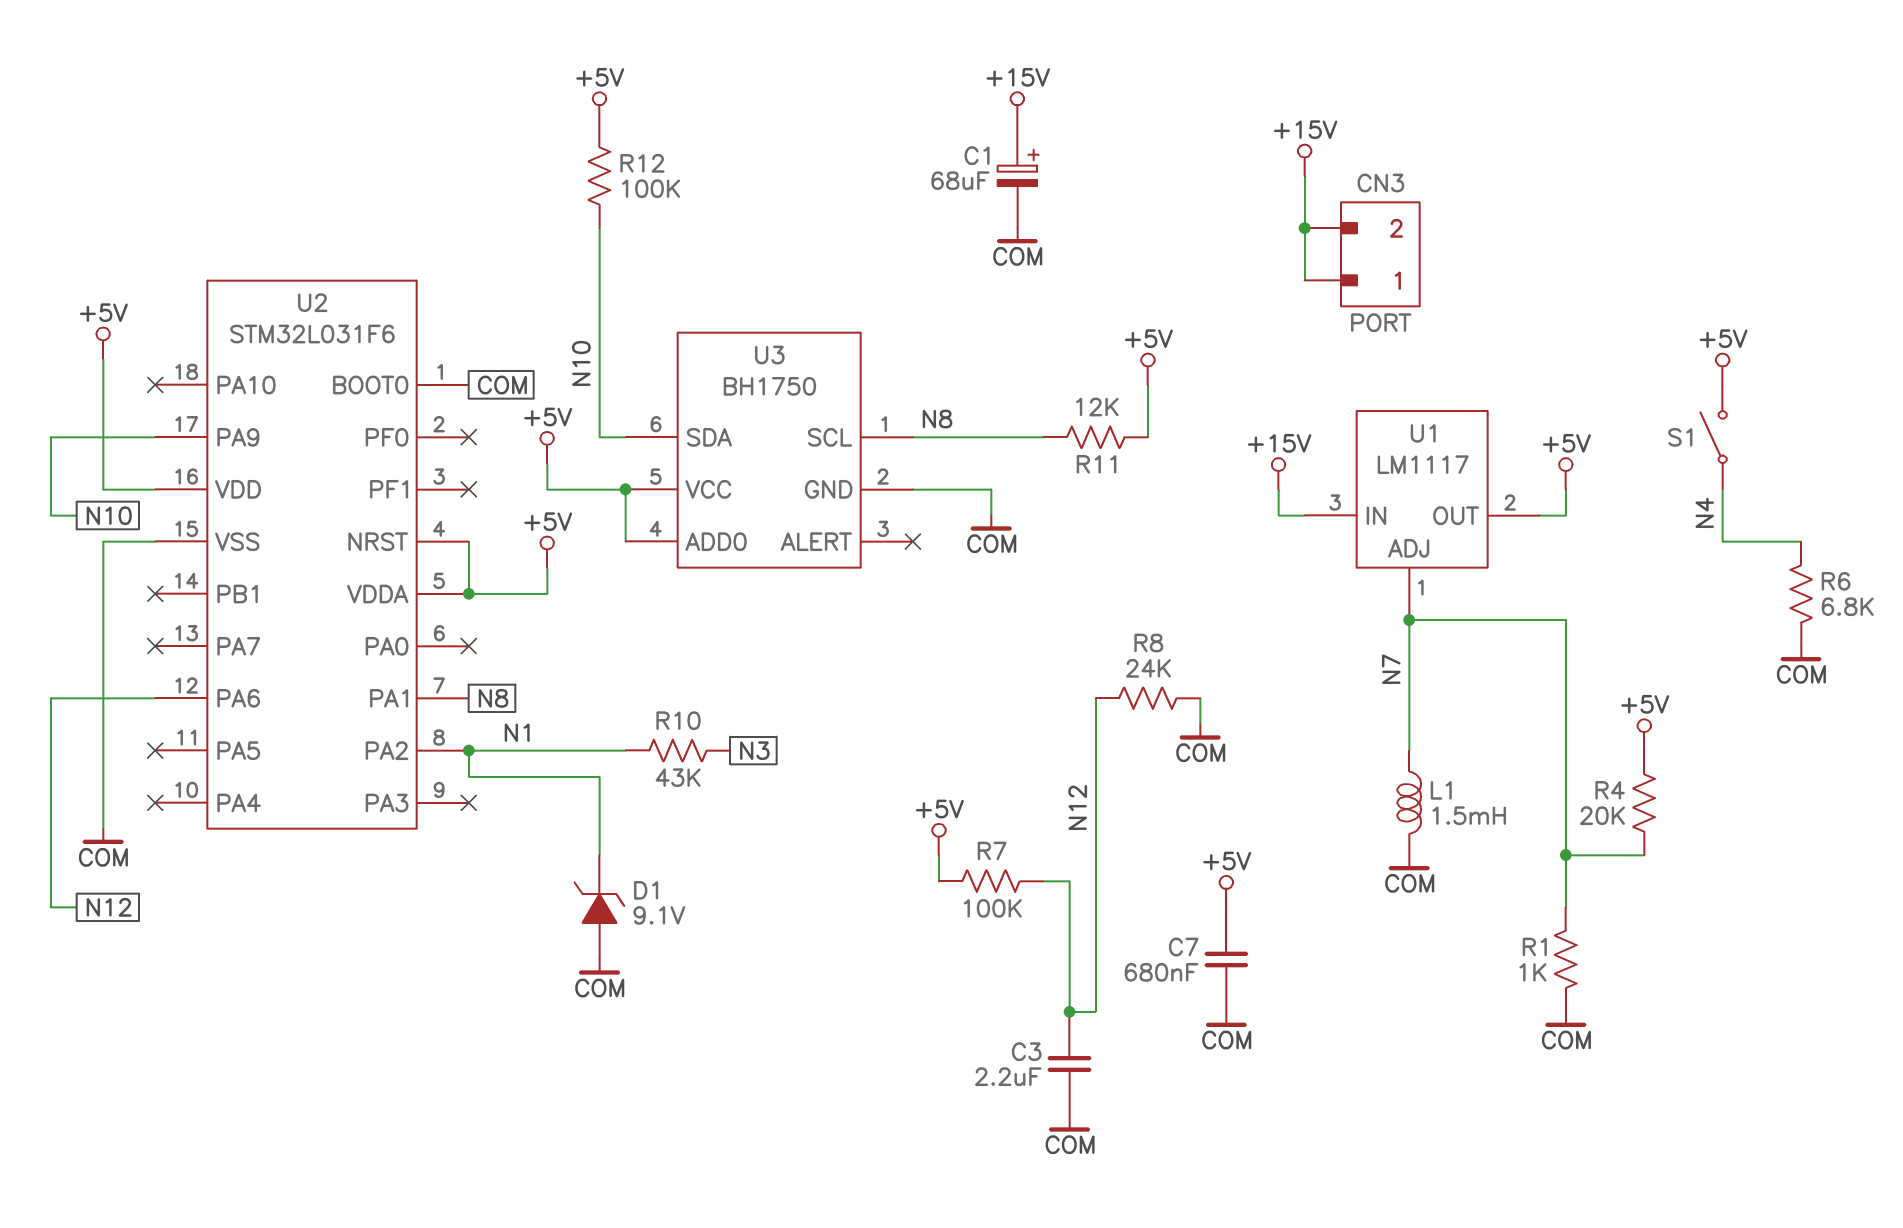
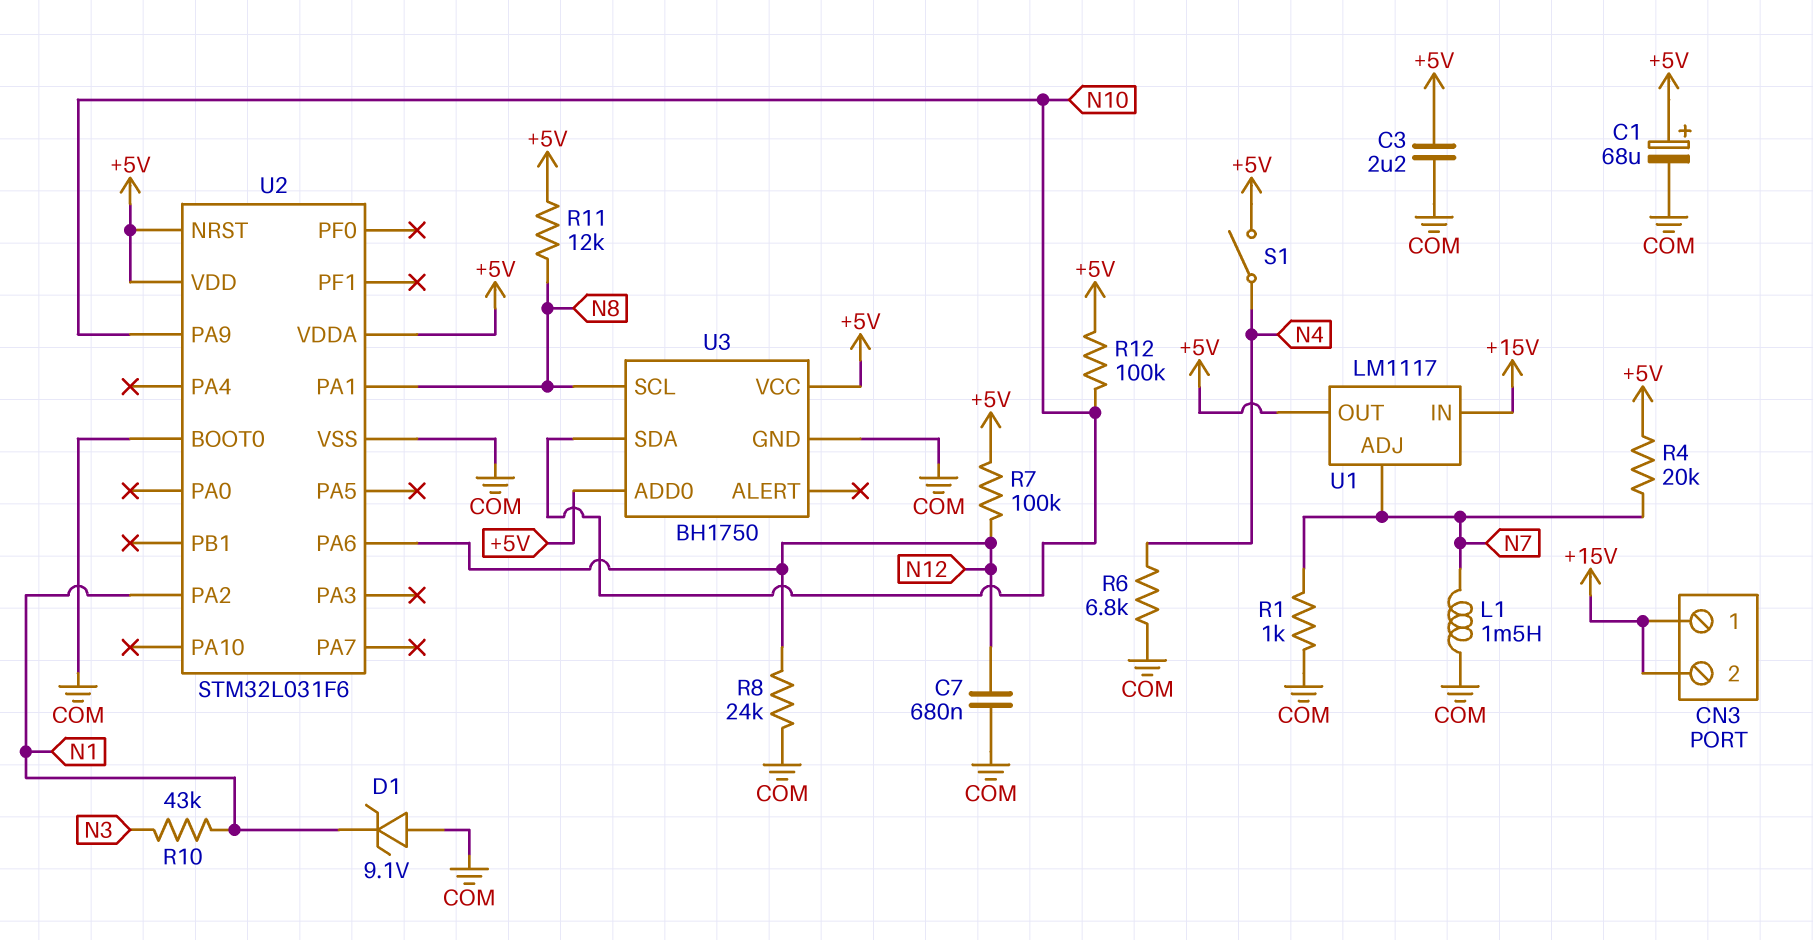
C1: 68uF (plus +15V, minus COM) -> 68uF (plus +5V, minus COM)
C3: 2.2uF (COM, N12) -> 2.2uF (+5V, COM)
C7: 680nF (+5V, COM) -> 680nF (COM, N12)

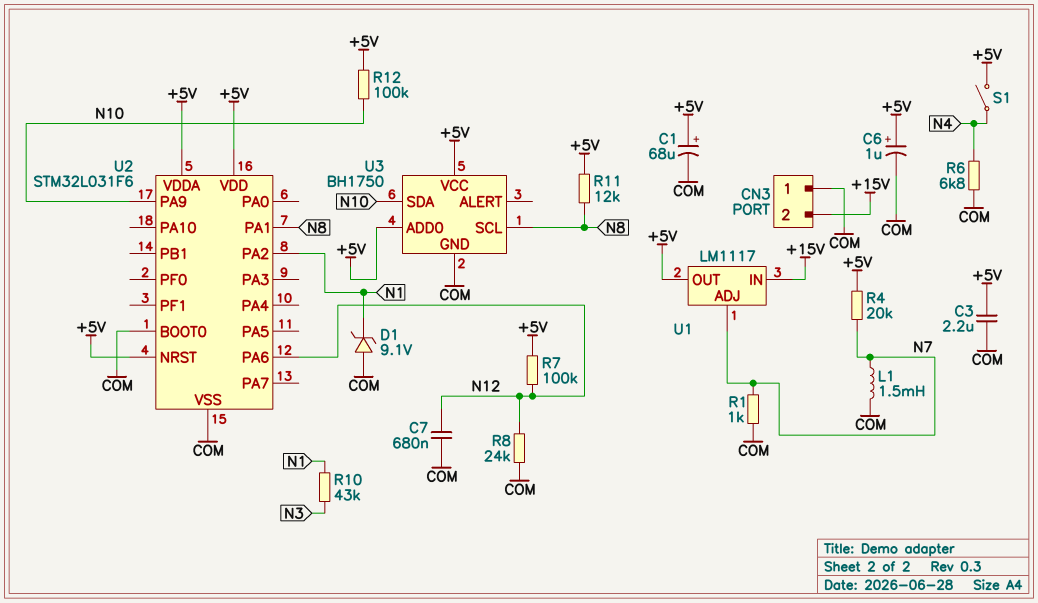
C6: none -> 1uF (plus +5V, minus COM)
CN3 pin 1: +15V -> COM

